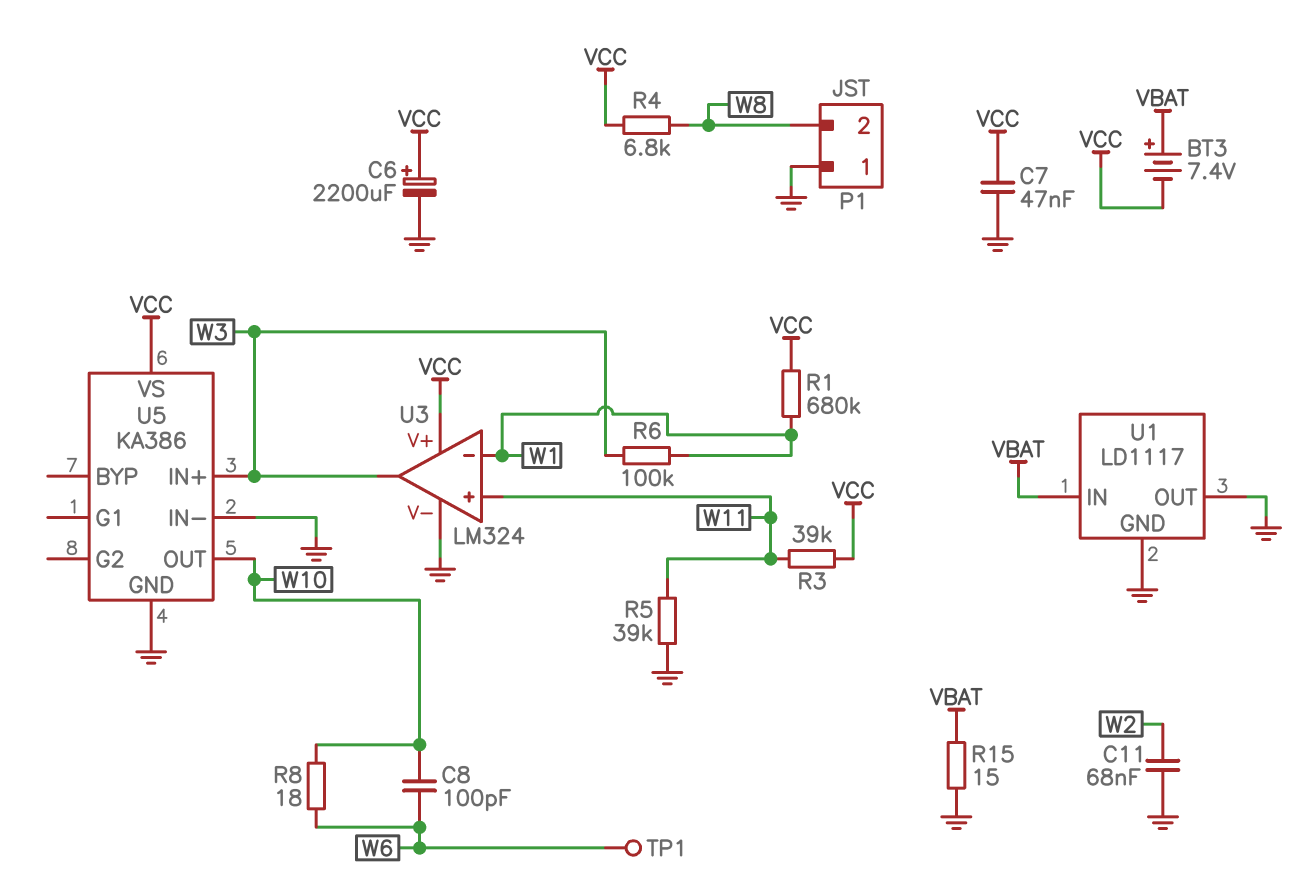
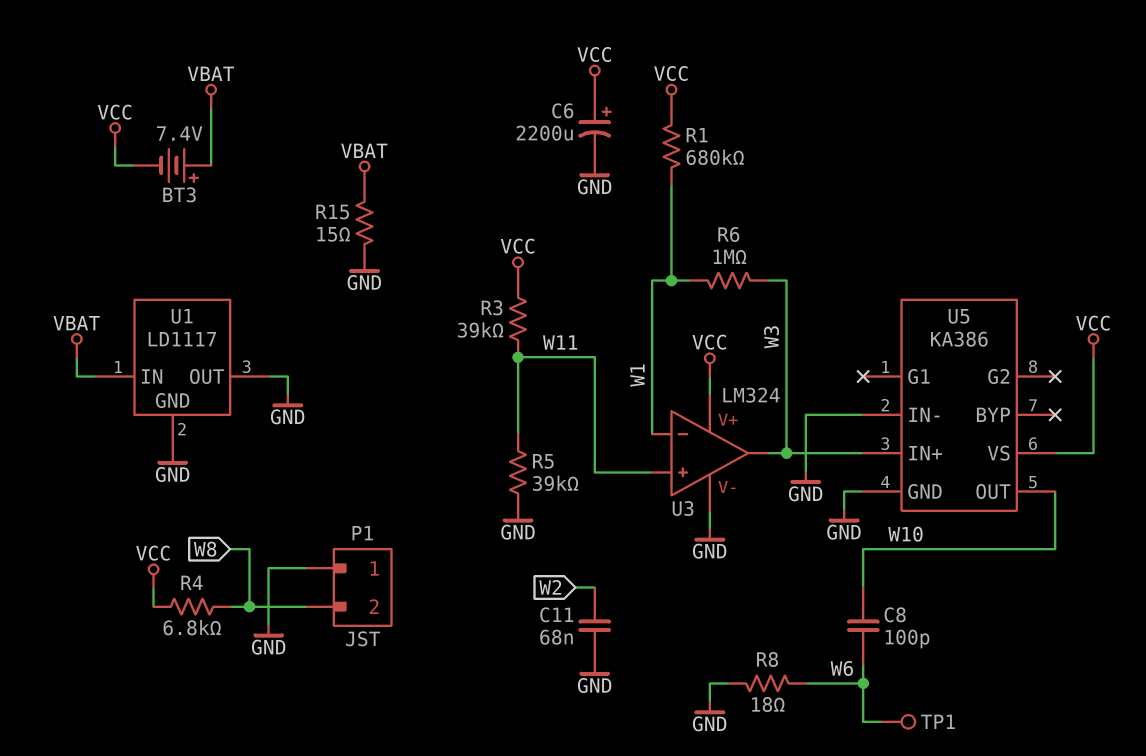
C7: 47nF (GND, VCC) -> none
R6: 100k (W1, W3) -> 1M (W1, W3)
R8: 18 (W6, W10) -> 18 (GND, W6)

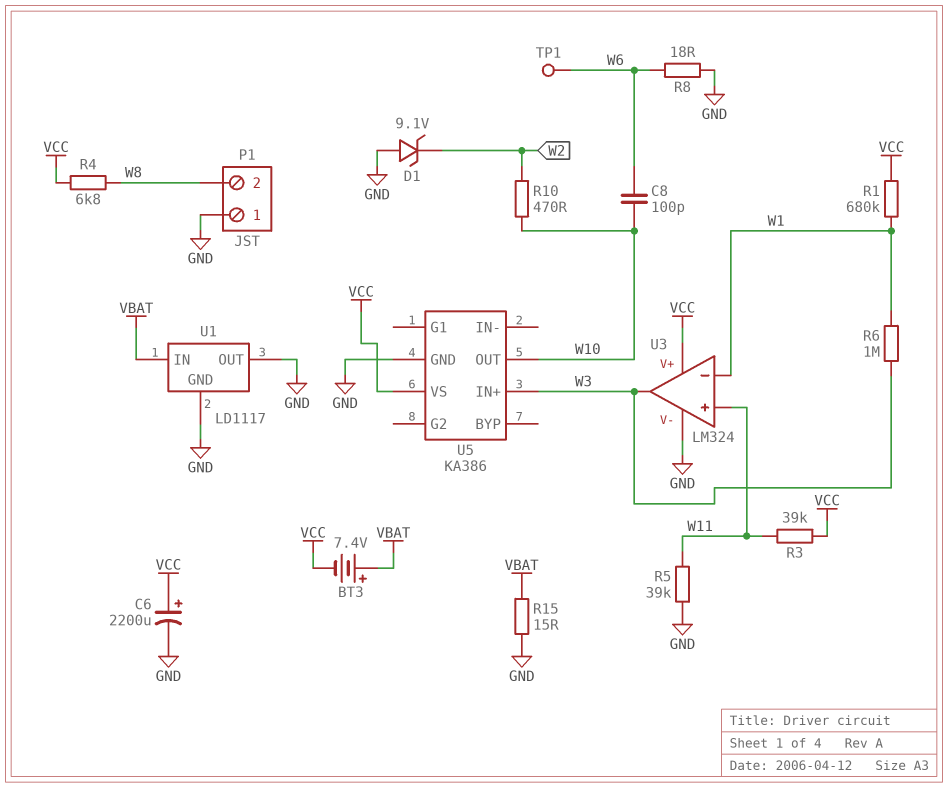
C11: 68nF (GND, W2) -> none
D1: none -> zener 9.1V (A GND, K W2)
R10: none -> 470 (W2, W10)
U5 pin IN-: GND -> none

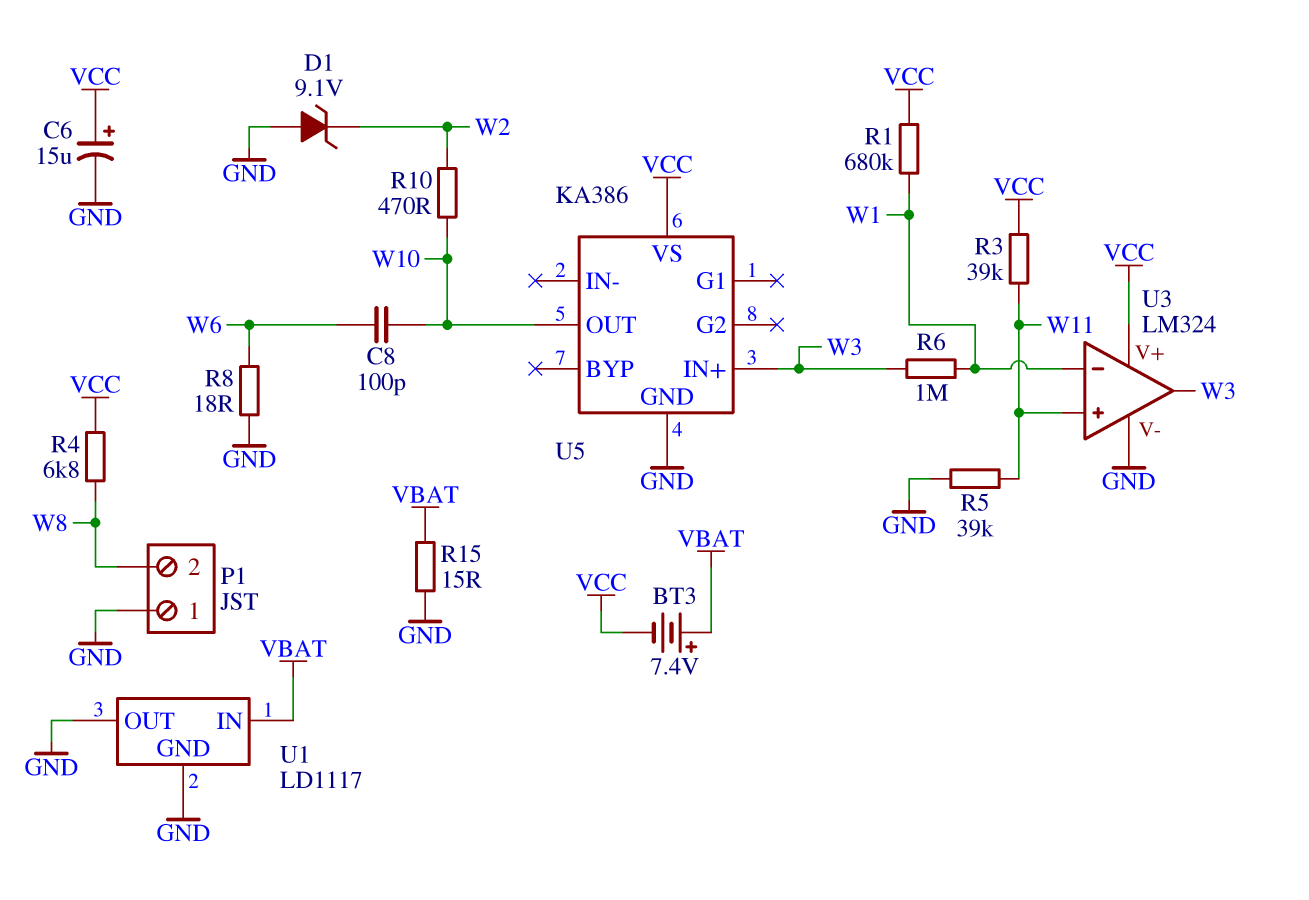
C6: 2200uF (plus VCC, minus GND) -> 15uF (plus VCC, minus GND)
TP1: test point (W6) -> none

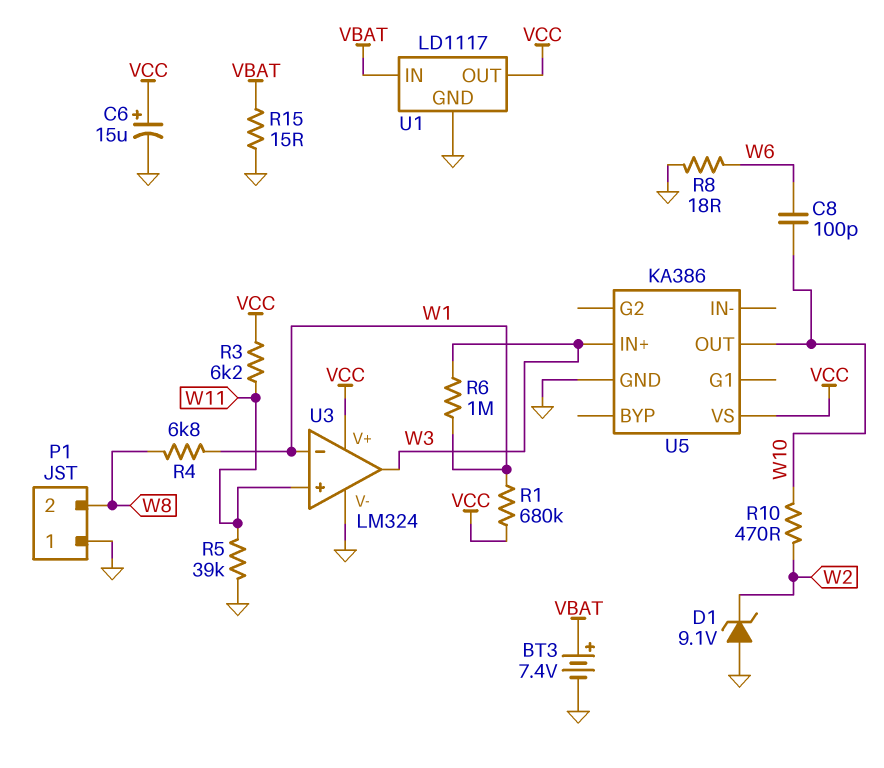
BT3: 7.4V (plus VBAT, minus VCC) -> 7.4V (plus VBAT, minus GND)
R3: 39k (VCC, W11) -> 6.2k (VCC, W11)
R4: 6.8k (VCC, W8) -> 6.8k (W1, W8)
U1 pin OUT: GND -> VCC

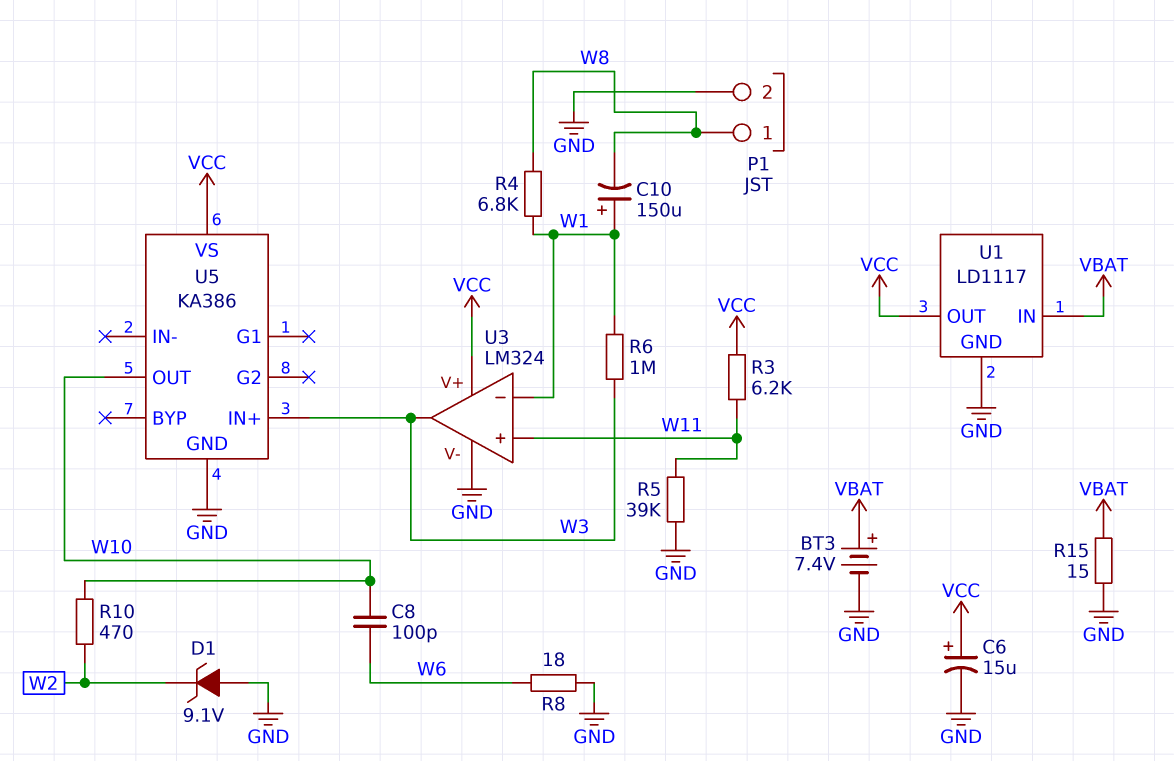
C10: none -> 150uF (plus W1, minus W8)
P1 pin 1: GND -> W8
P1 pin 2: W8 -> GND
R1: 680k (VCC, W1) -> none

